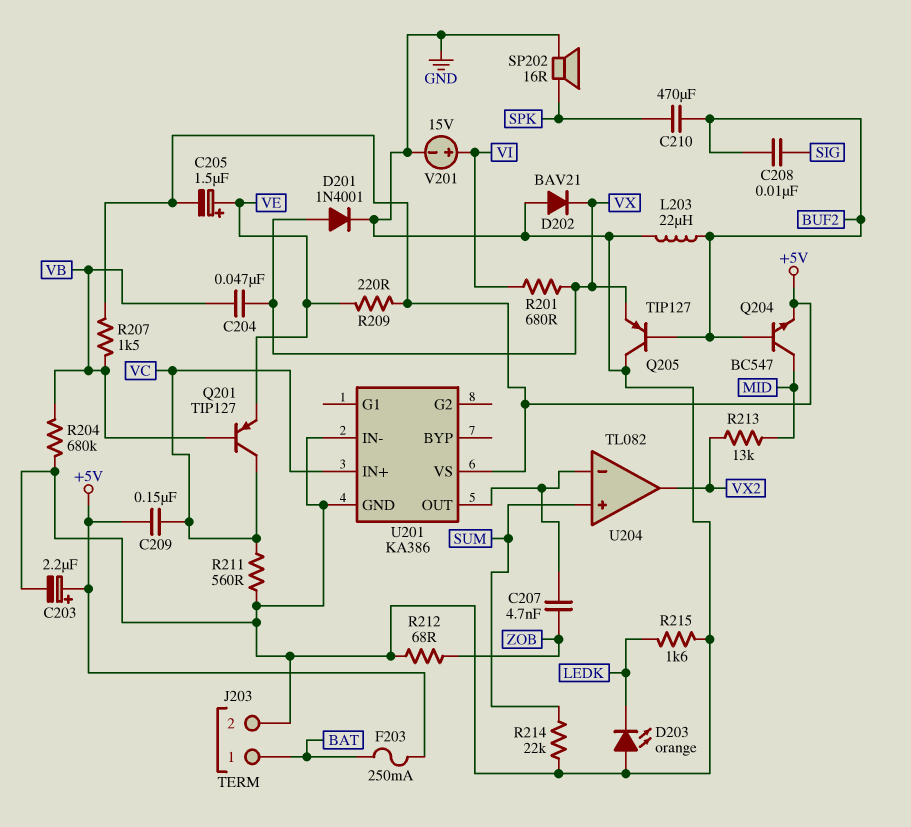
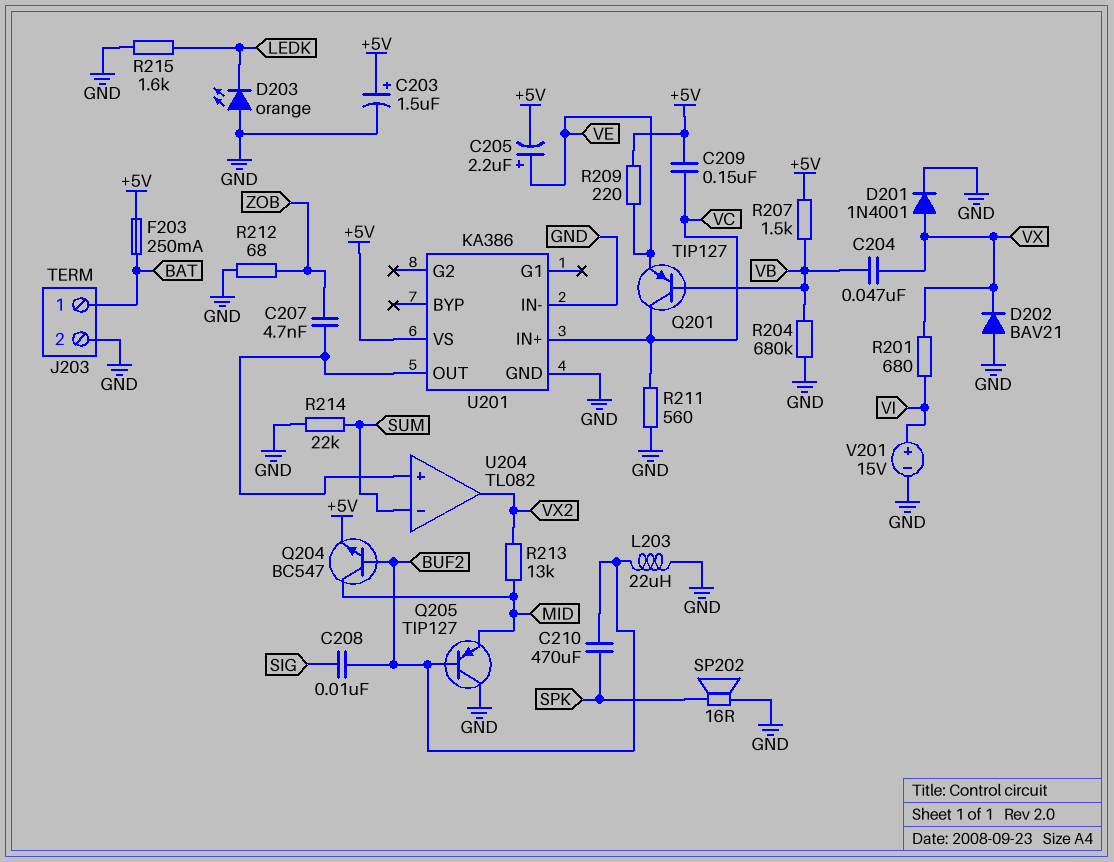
C203: 2.2uF (plus +5V, minus GND) -> 1.5uF (plus +5V, minus GND)
C205: 1.5uF (plus VE, minus +5V) -> 2.2uF (plus VE, minus +5V)
Q205: PNP TIP127 (B BUF2, C GND, E VX) -> PNP TIP127 (B BUF2, C GND, E MID)
U204 pin in+: SUM -> U201/OUT
U204 pin in-: U201/OUT -> SUM

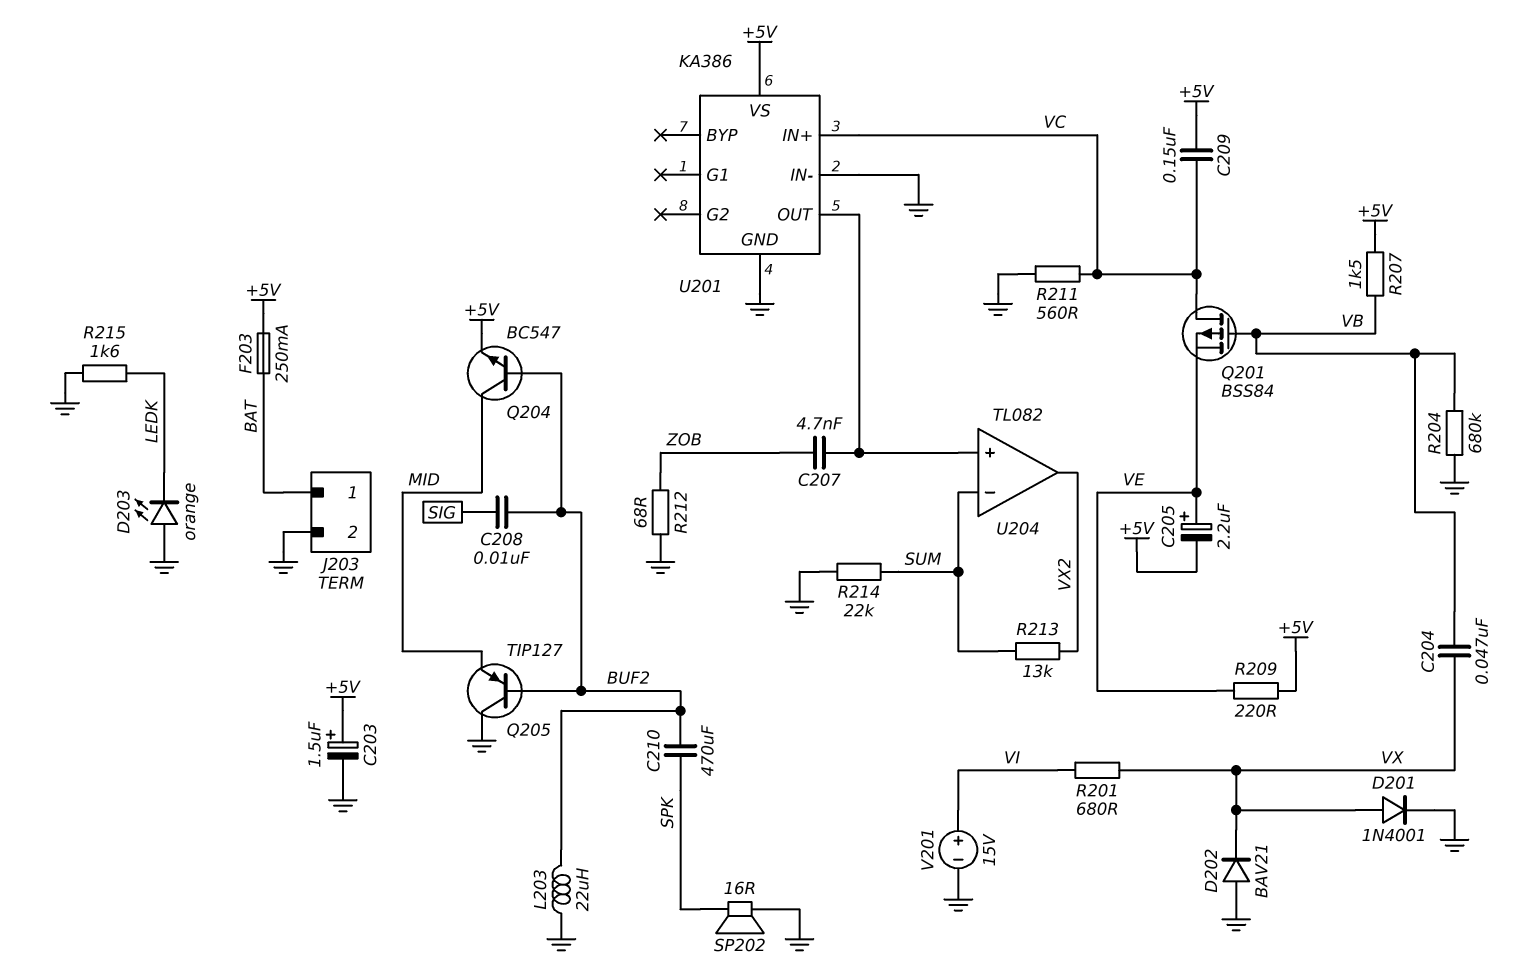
Q201: PNP TIP127 (B VB, C VC, E VE) -> PMOS BSS84 (G VB, D VC, S VE)
R213: 13k (MID, VX2) -> 13k (SUM, VX2)

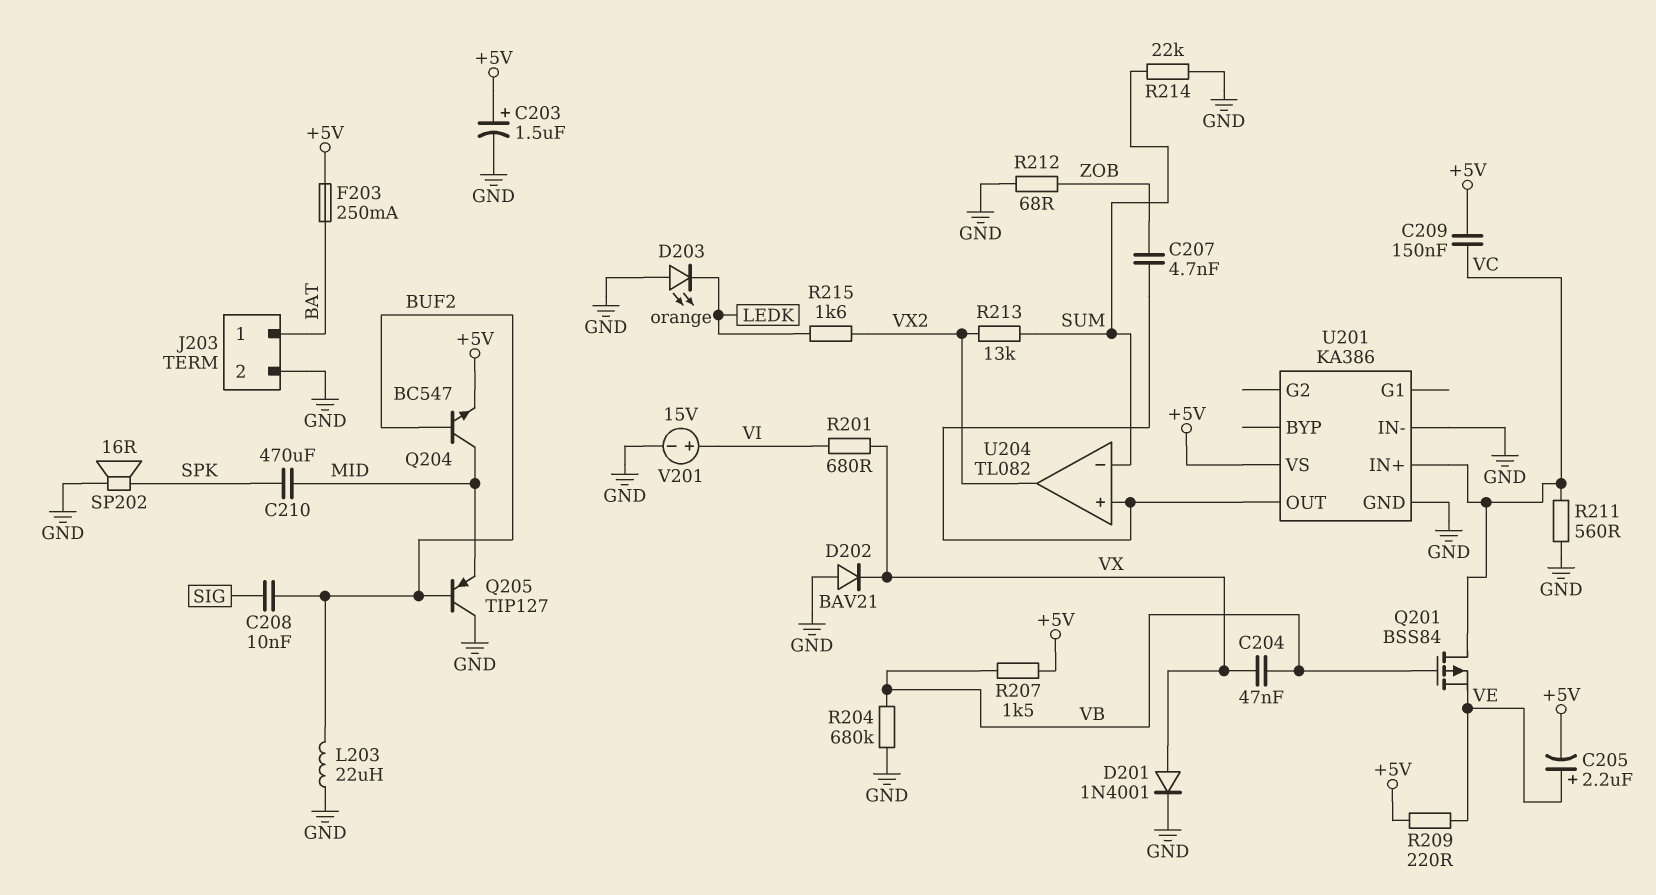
C210: 470uF (BUF2, SPK) -> 470uF (MID, SPK)
R215: 1.6k (GND, LEDK) -> 1.6k (LEDK, VX2)

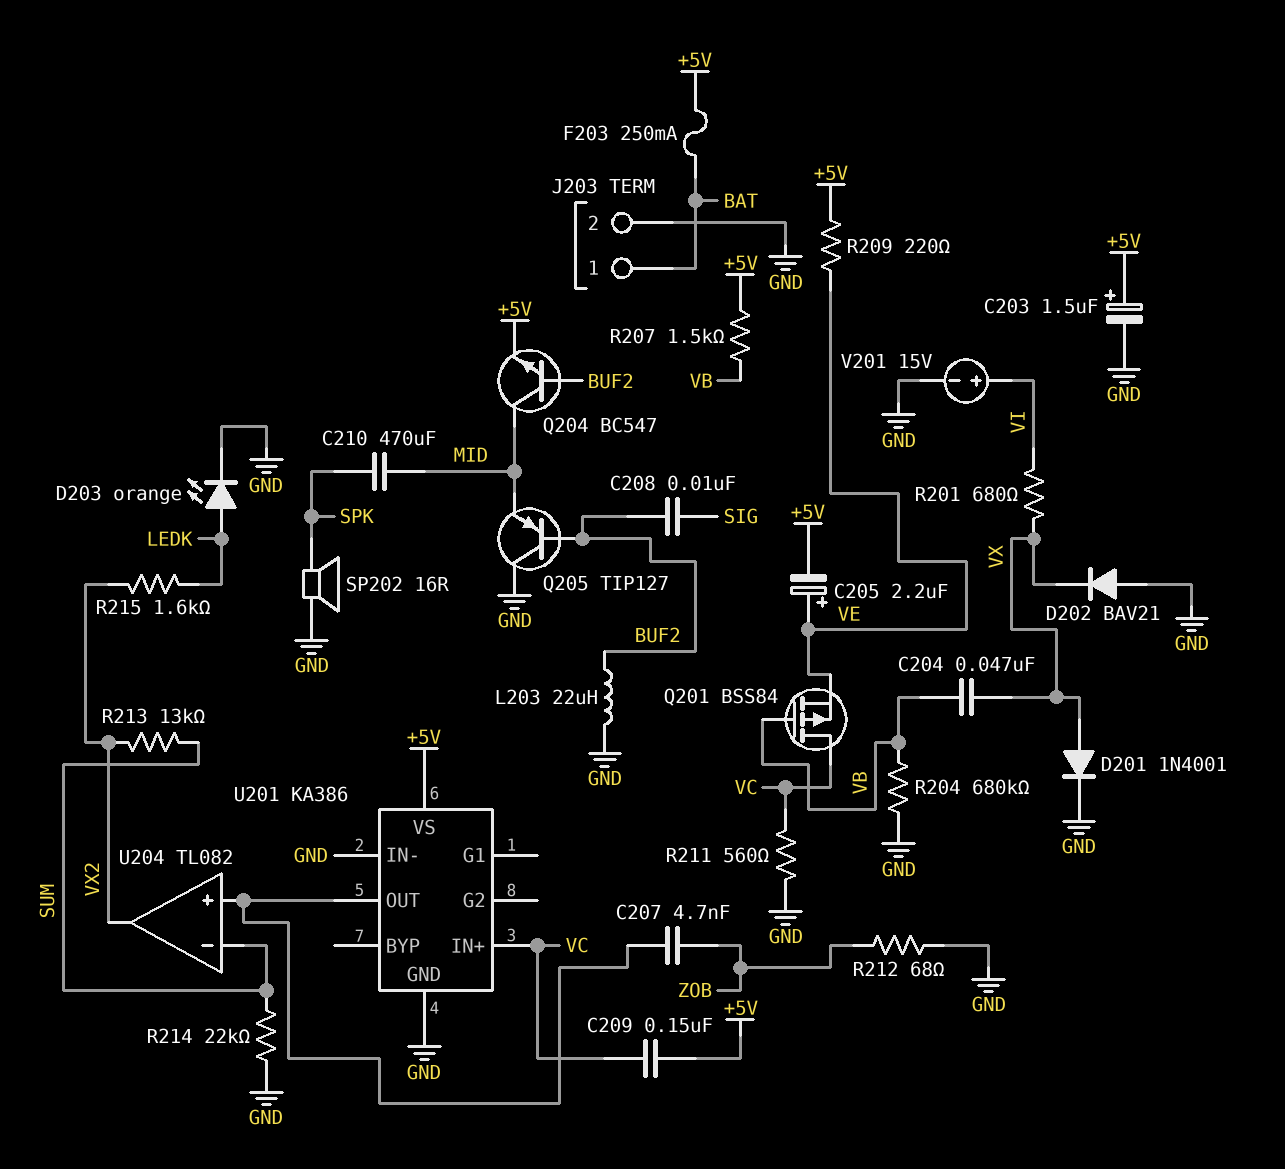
D203: LED orange (A GND, K LEDK) -> LED orange (A LEDK, K GND)

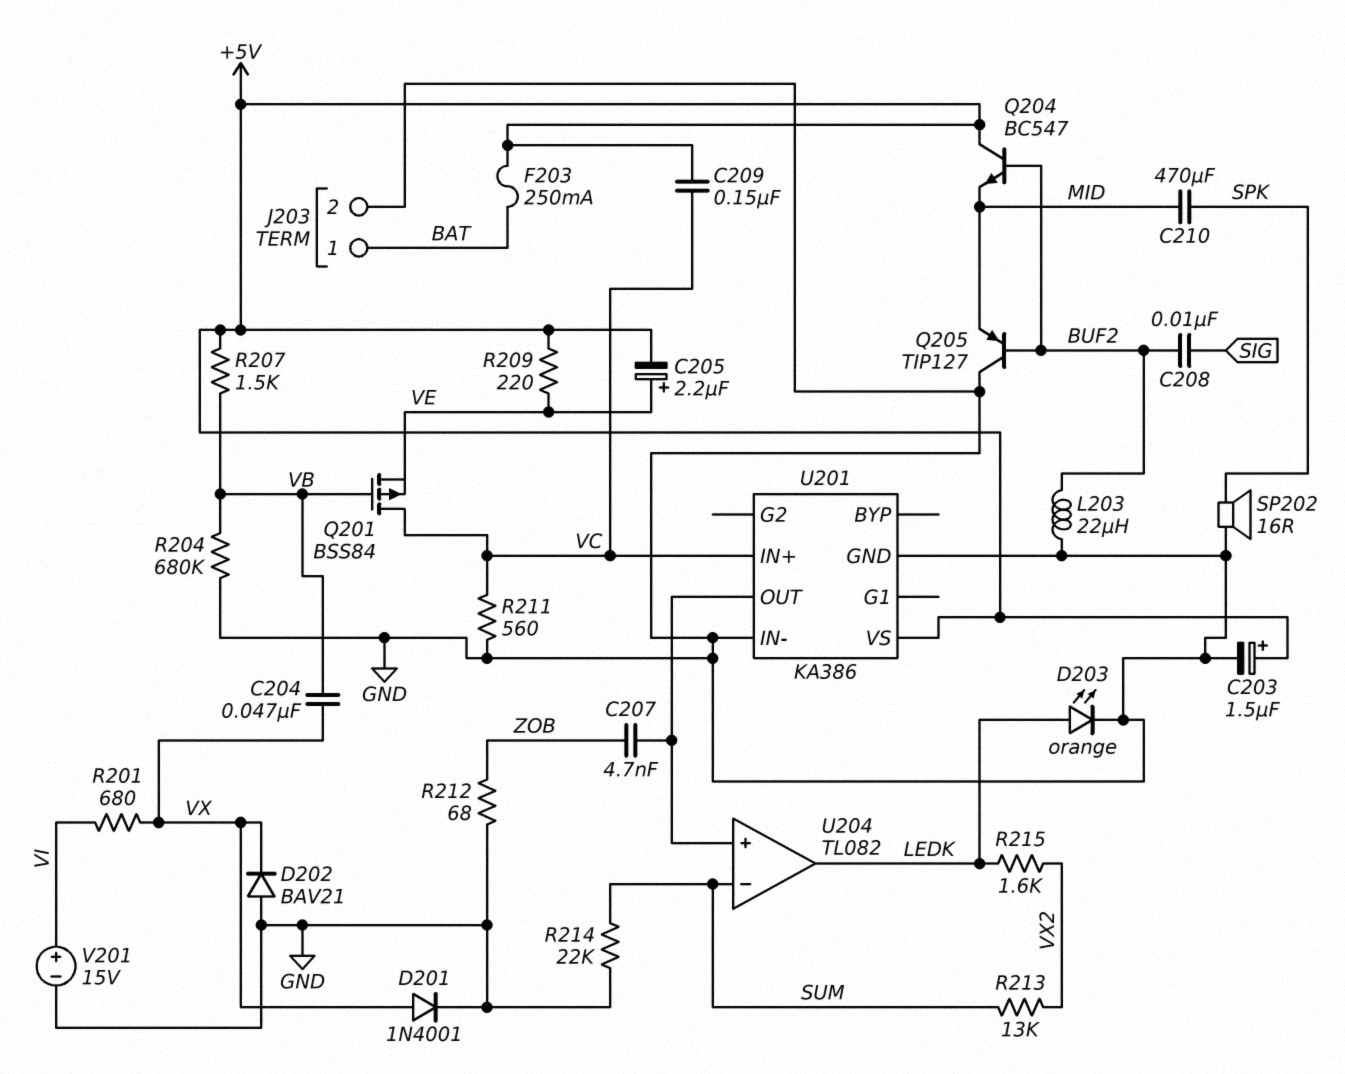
Q204: NPN BC547 (B BUF2, C MID, E +5V) -> NPN BC547 (B BUF2, C +5V, E MID)
U204 pin out: VX2 -> LEDK

